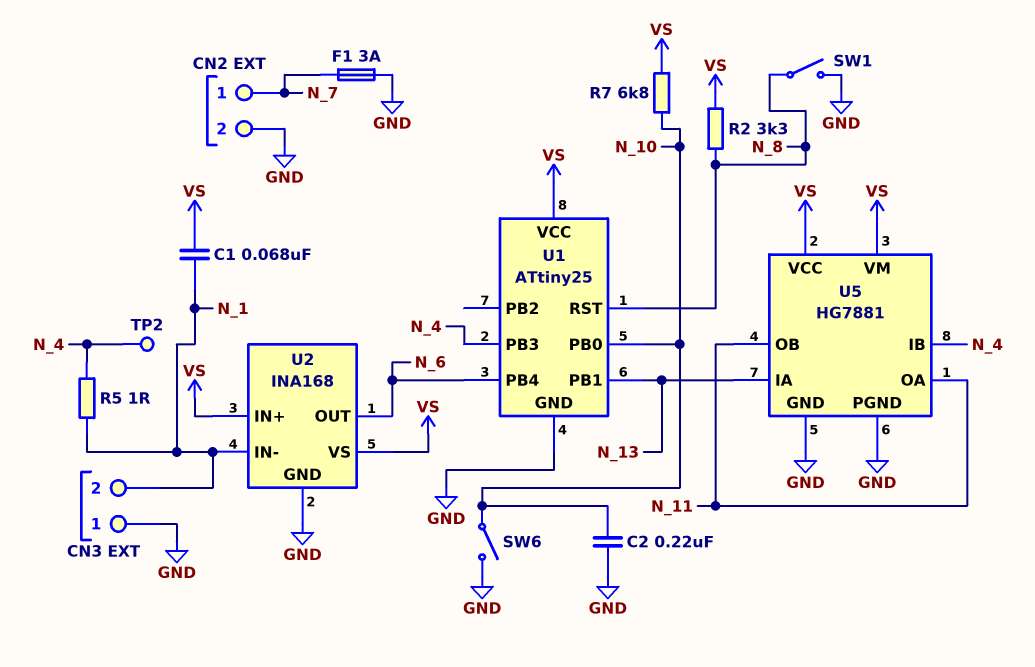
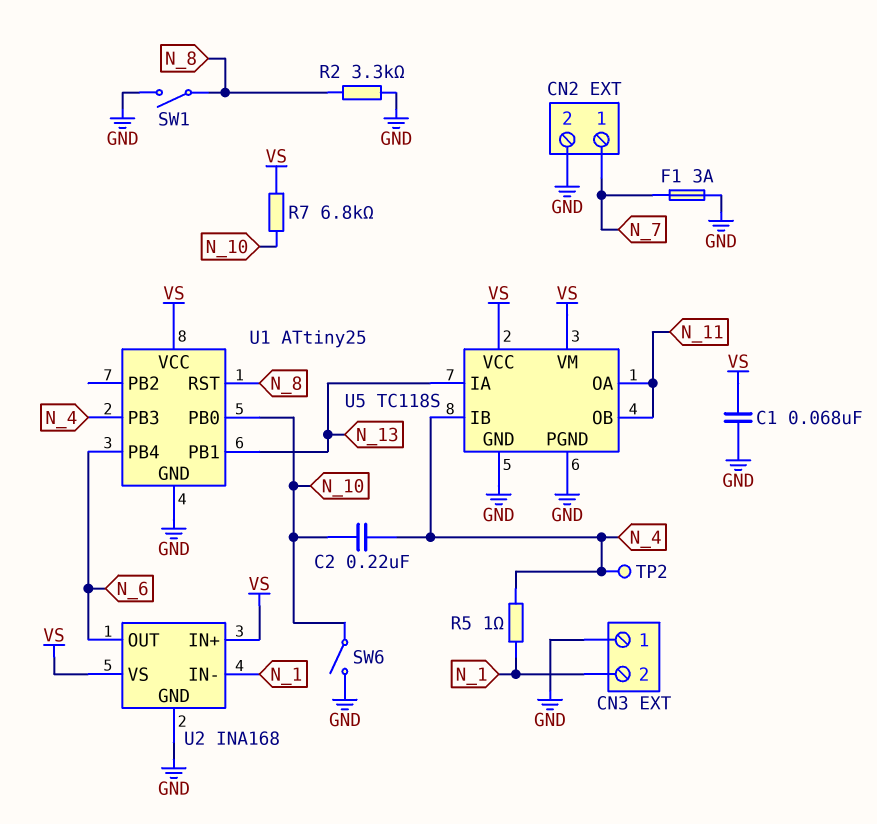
C1: 68nF (N_1, VS) -> 68nF (GND, VS)
C2: 220nF (GND, N_10) -> 220nF (N_4, N_10)
R2: 3.3k (N_8, VS) -> 3.3k (GND, N_8)
U5: HG7881 -> TC118S

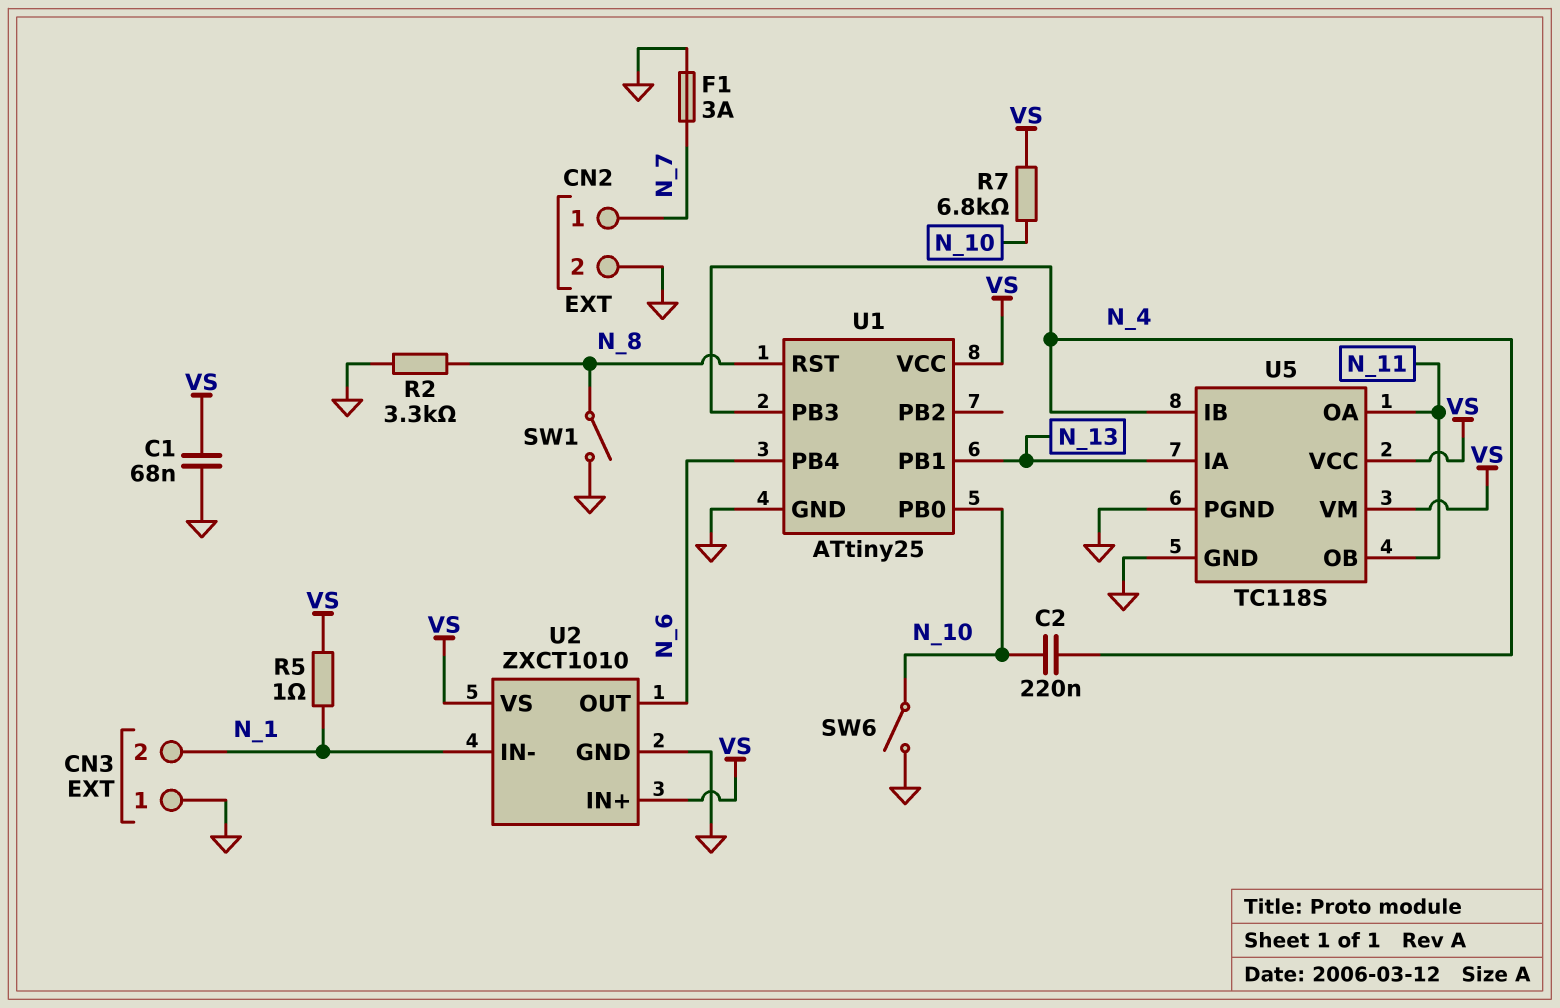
R5: 1 (N_1, N_4) -> 1 (N_1, VS)
TP2: test point (N_4) -> none
U2: INA168 -> ZXCT1010

